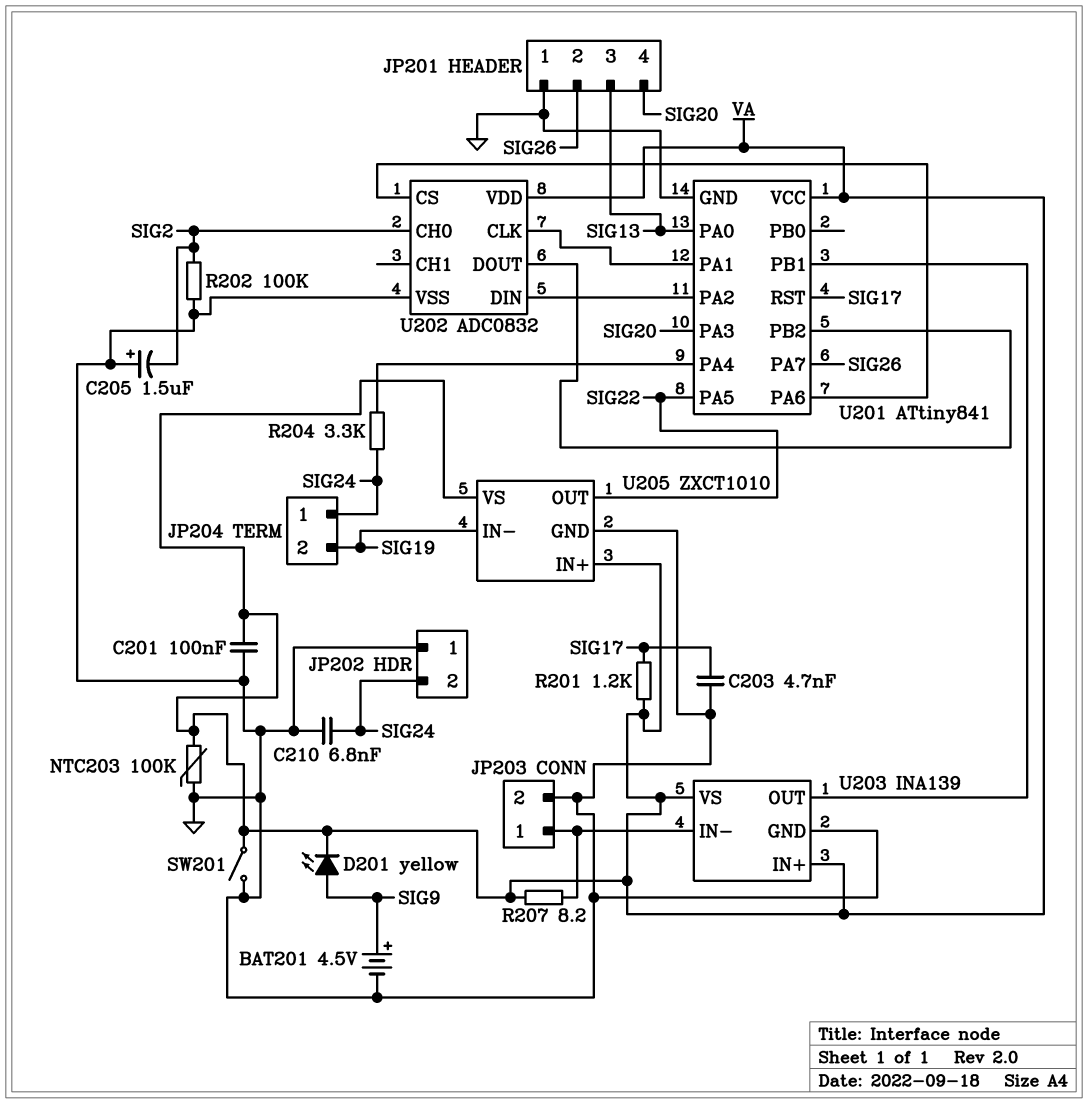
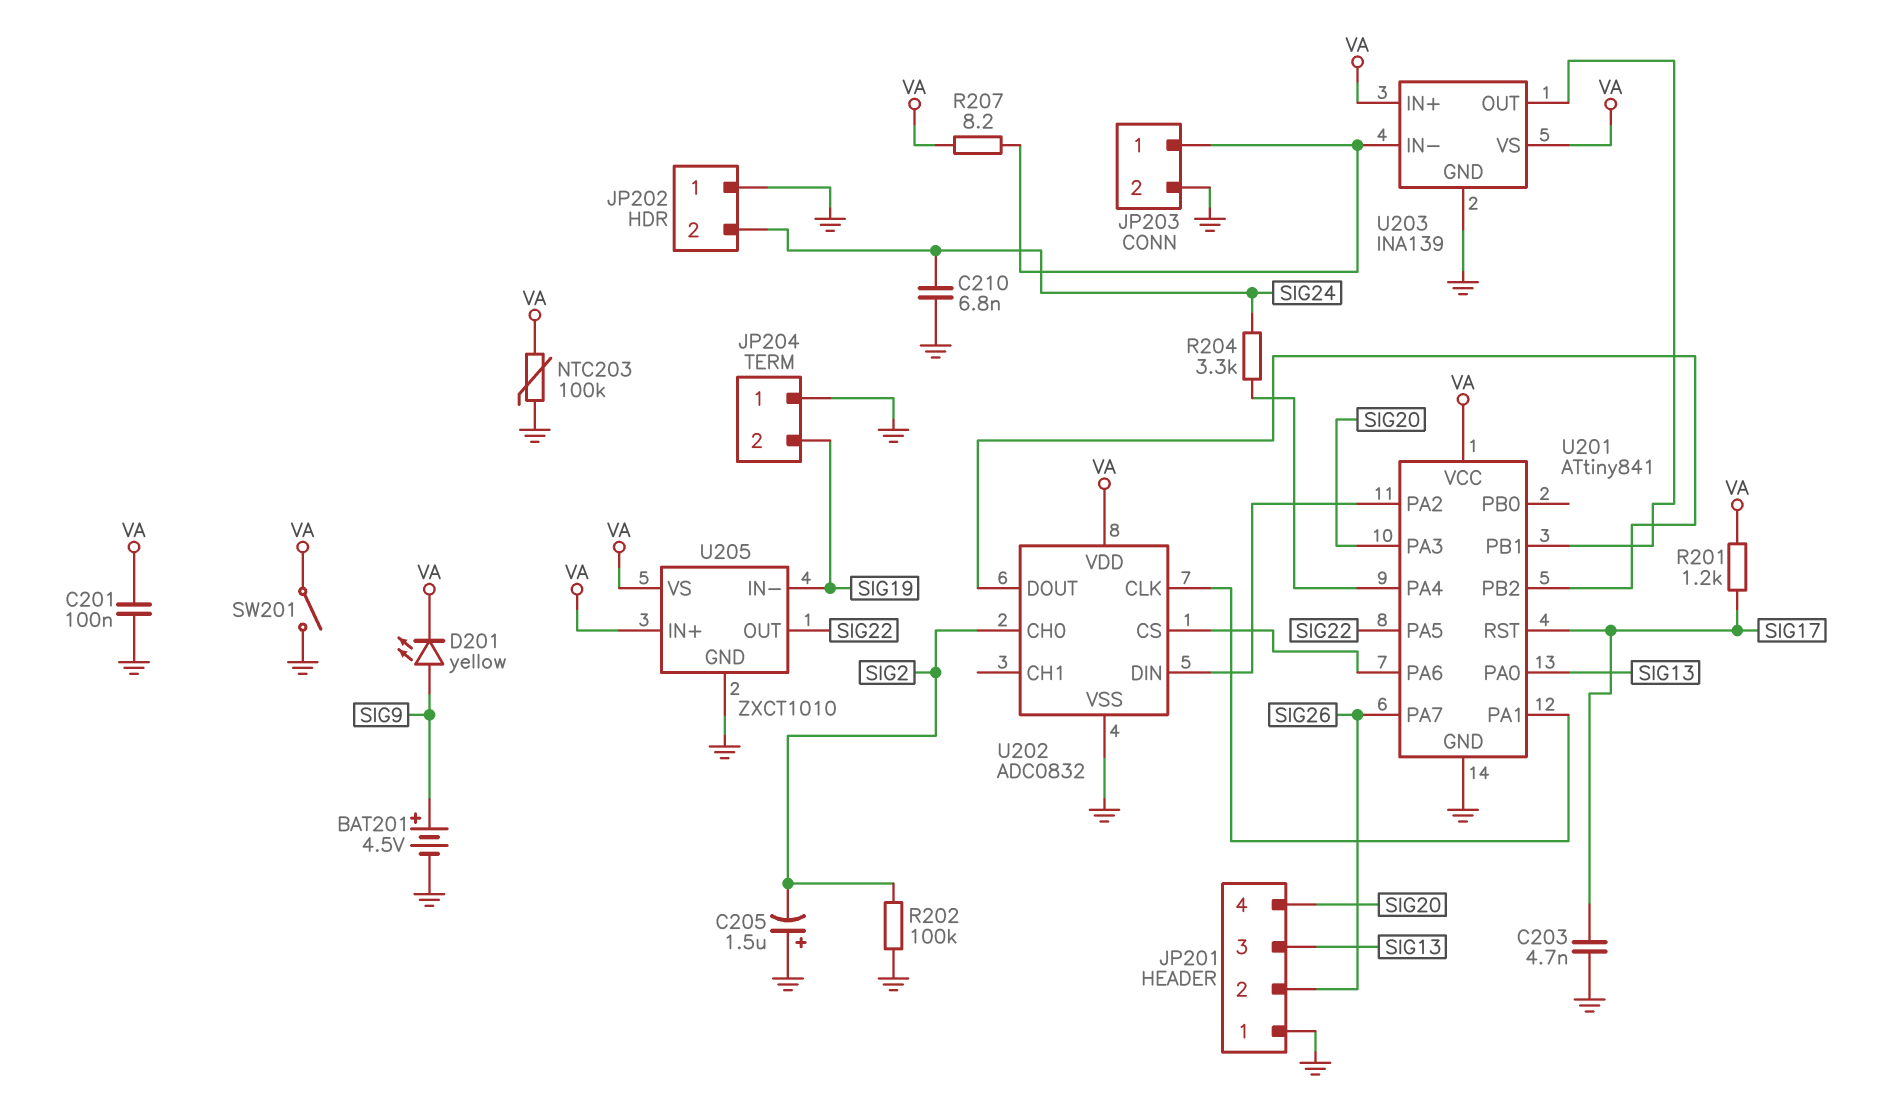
JP204 pin 1: SIG24 -> GND

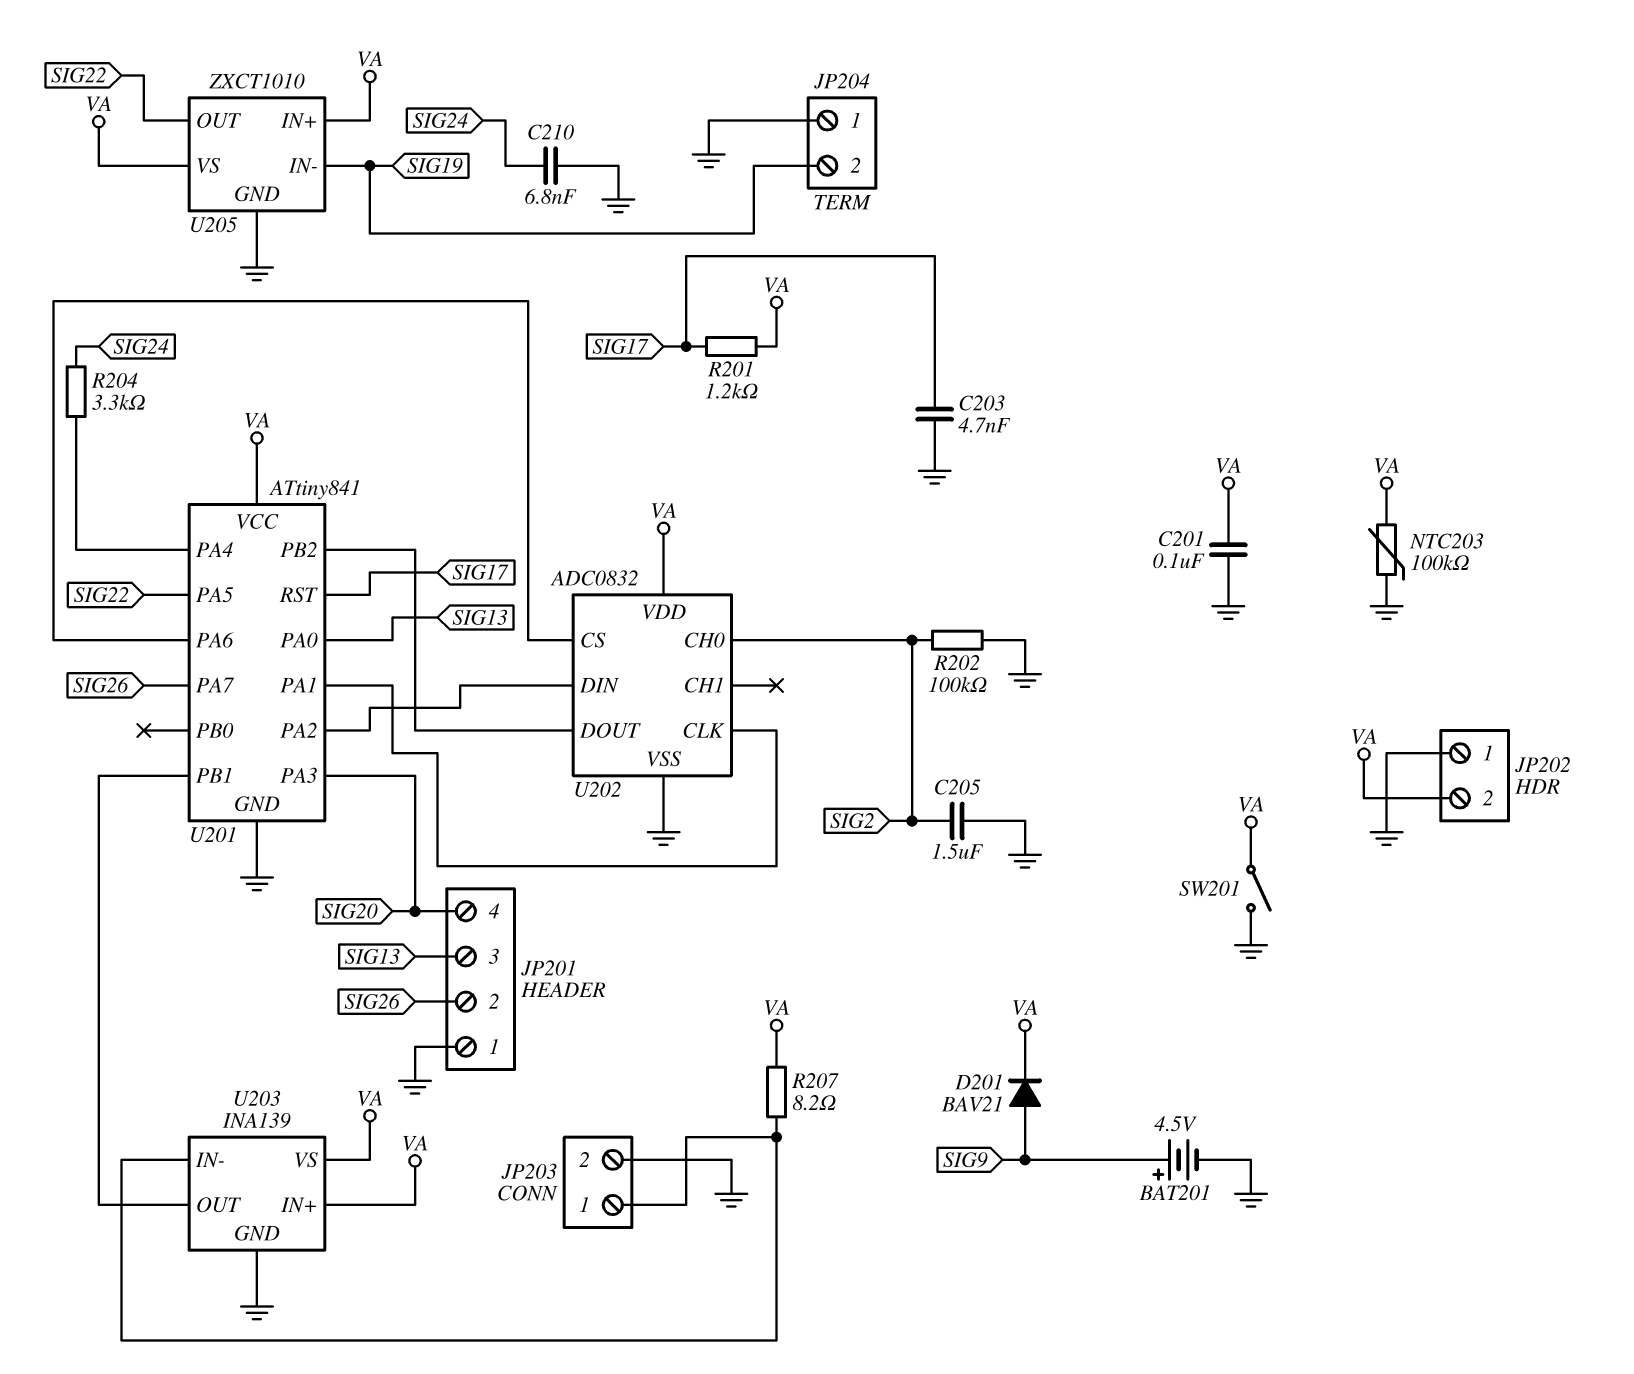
C205: 1.5uF (plus GND, minus SIG2) -> 1.5uF (GND, SIG2)
D201: LED yellow (A SIG9, K VA) -> diode BAV21 (A SIG9, K VA)
JP202 pin 2: SIG24 -> VA

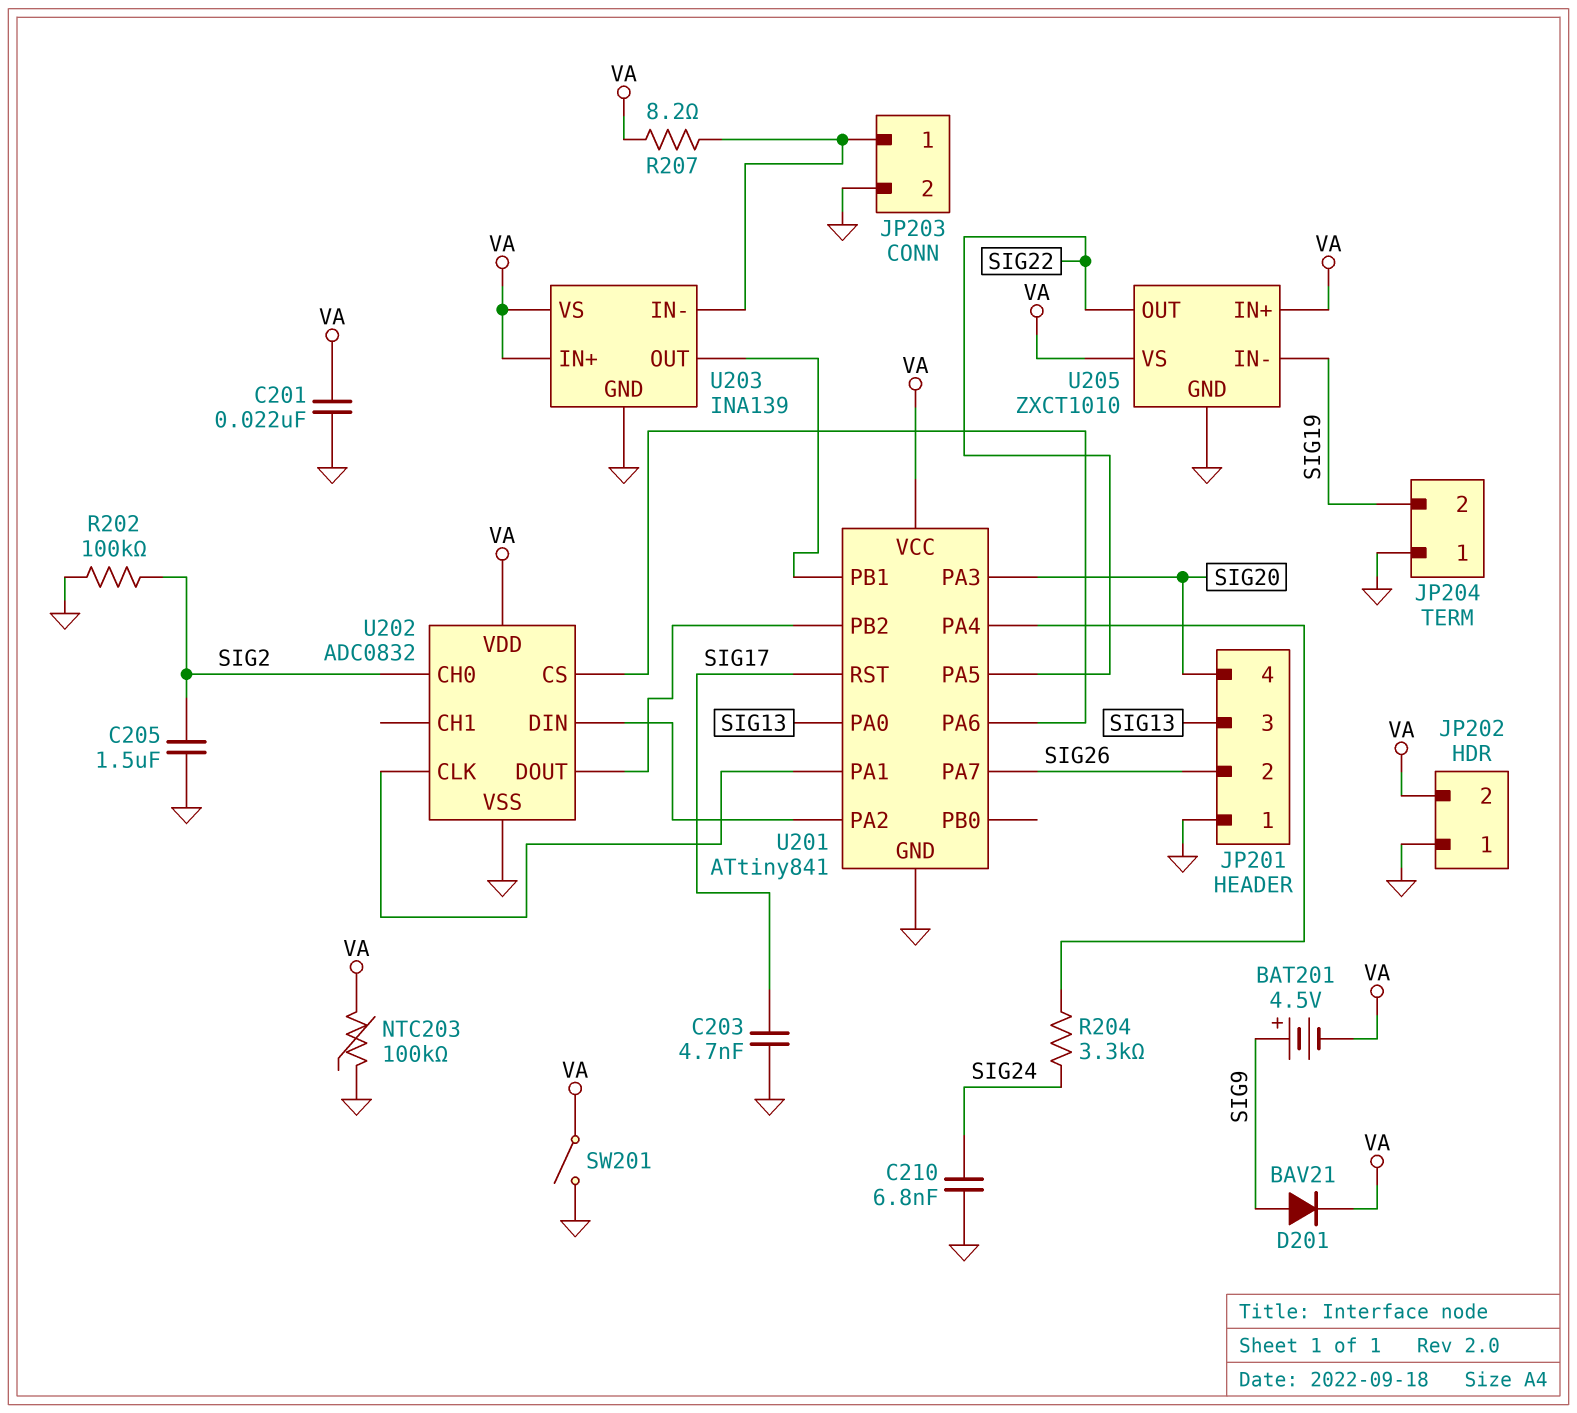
BAT201: 4.5V (plus SIG9, minus GND) -> 4.5V (plus SIG9, minus VA)
C201: 100nF (GND, VA) -> 22nF (GND, VA)
R201: 1.2k (SIG17, VA) -> none

